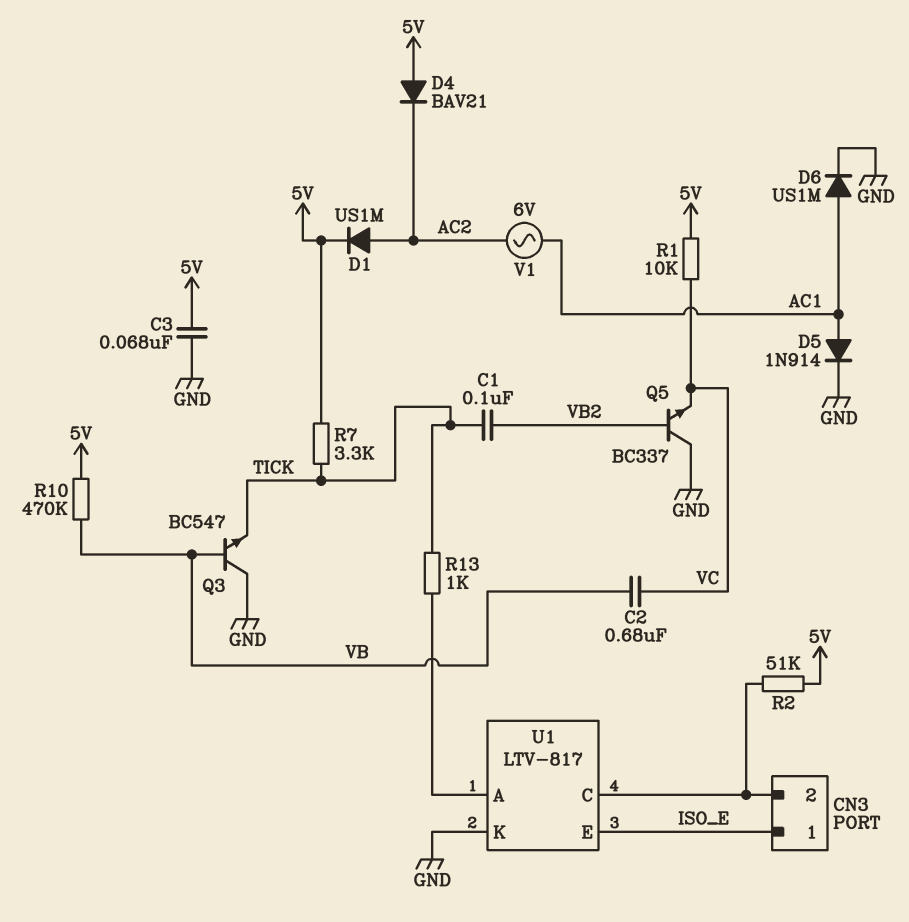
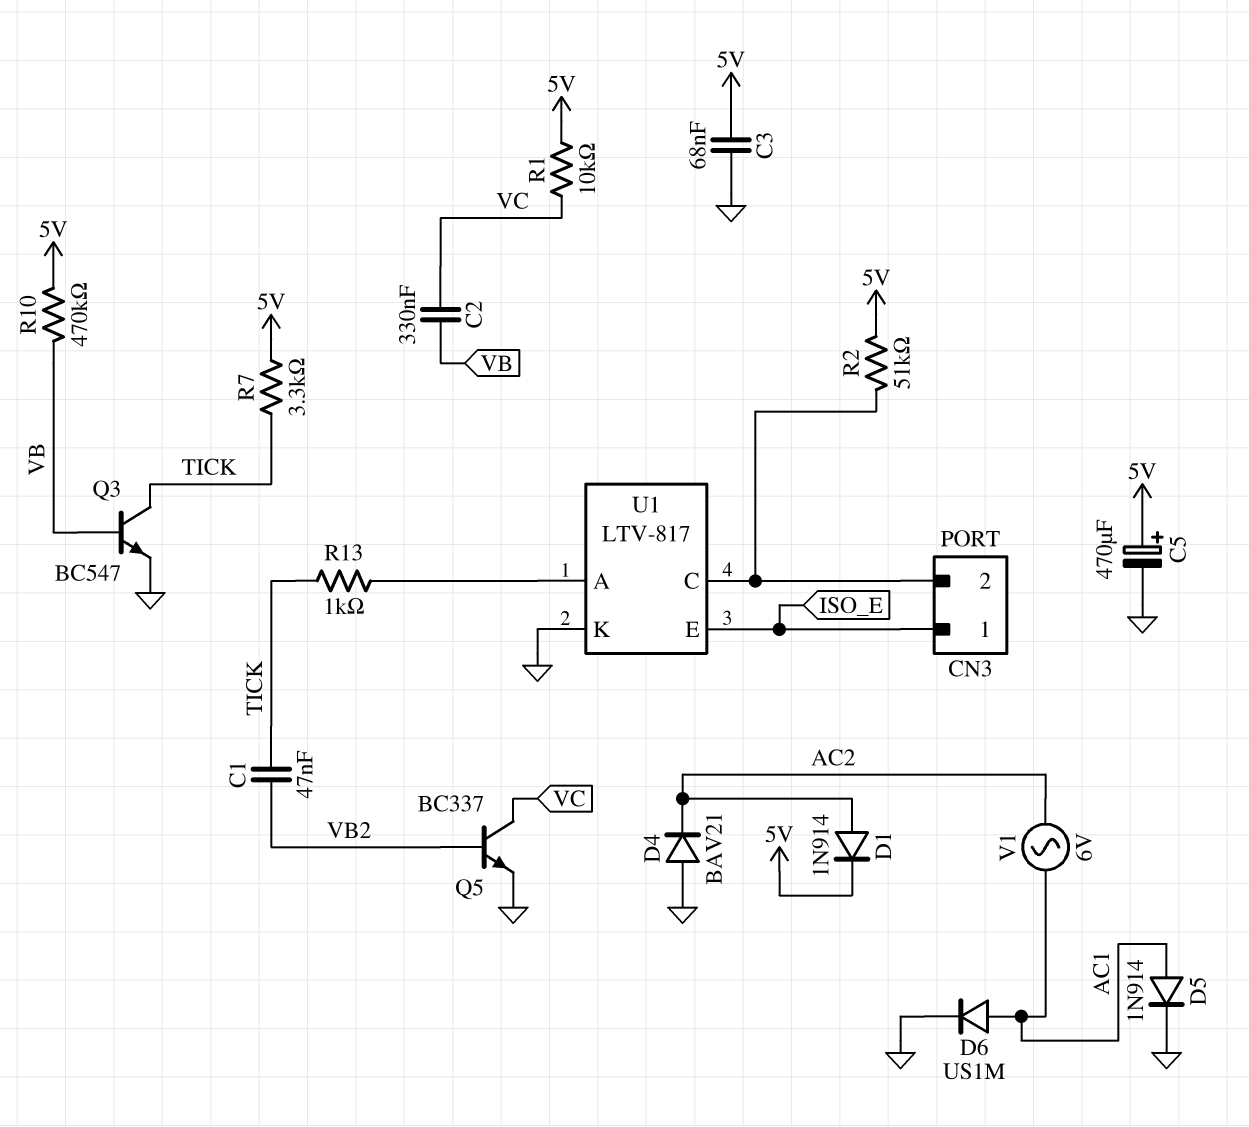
C1: 100nF (TICK, VB2) -> 47nF (TICK, VB2)
C2: 680nF (VB, VC) -> 330nF (VB, VC)
C5: none -> 470uF (plus 5V, minus GND)
D1: diode US1M (A AC2, K 5V) -> diode 1N914 (A AC2, K 5V)
D4: diode BAV21 (A 5V, K AC2) -> diode BAV21 (A GND, K AC2)
Q3: NPN BC547 (B VB, C GND, E TICK) -> NPN BC547 (B VB, C TICK, E GND)
Q5: NPN BC337 (B VB2, C GND, E VC) -> NPN BC337 (B VB2, C VC, E GND)

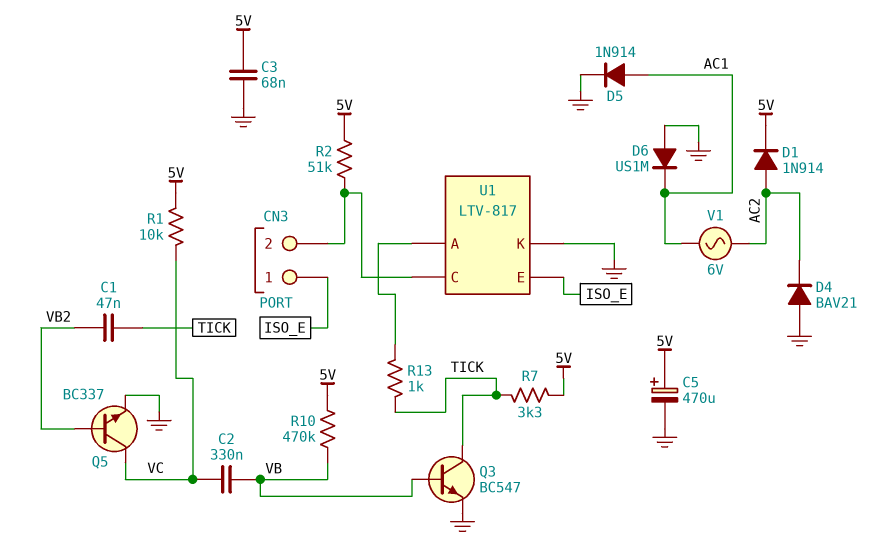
D6: diode US1M (A AC1, K GND) -> diode US1M (A GND, K AC1)

